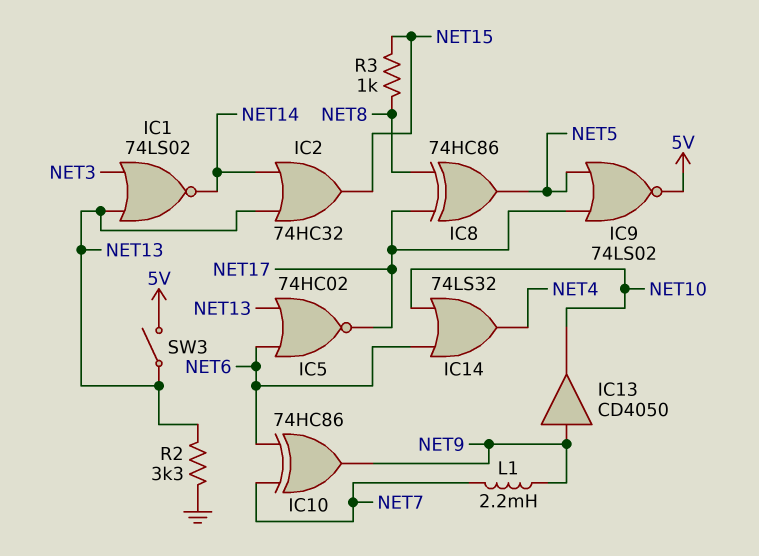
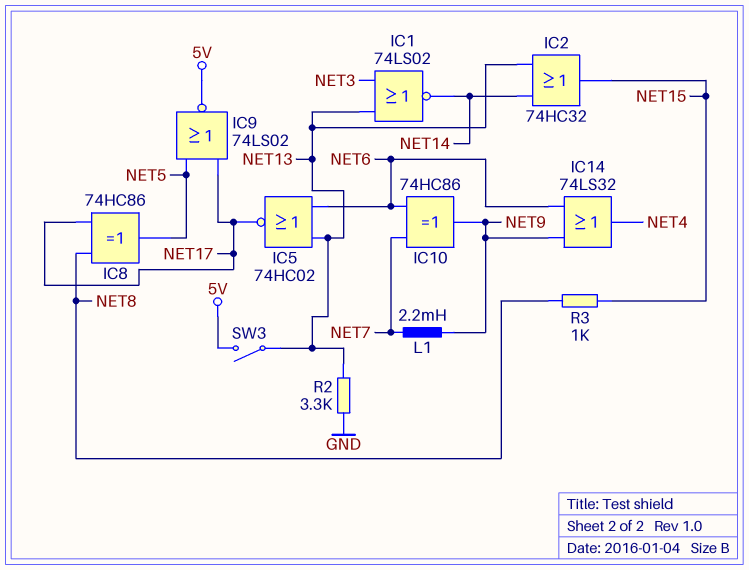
IC13: buffer CD4050 (in NET9, out NET10) -> none
IC14: OR 74LS32 (in NET6, in NET10, out NET4) -> OR 74LS32 (in NET6, in NET9, out NET4)

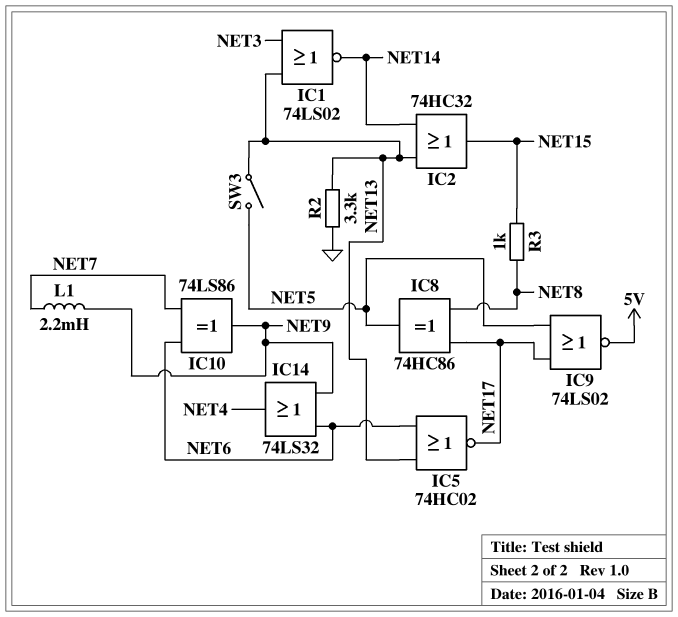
IC10: XOR 74HC86 (in NET6, in NET7, out NET9) -> XOR 74LS86 (in NET6, in NET7, out NET9)
SW3: switch (5V, NET13) -> switch (NET5, NET13)

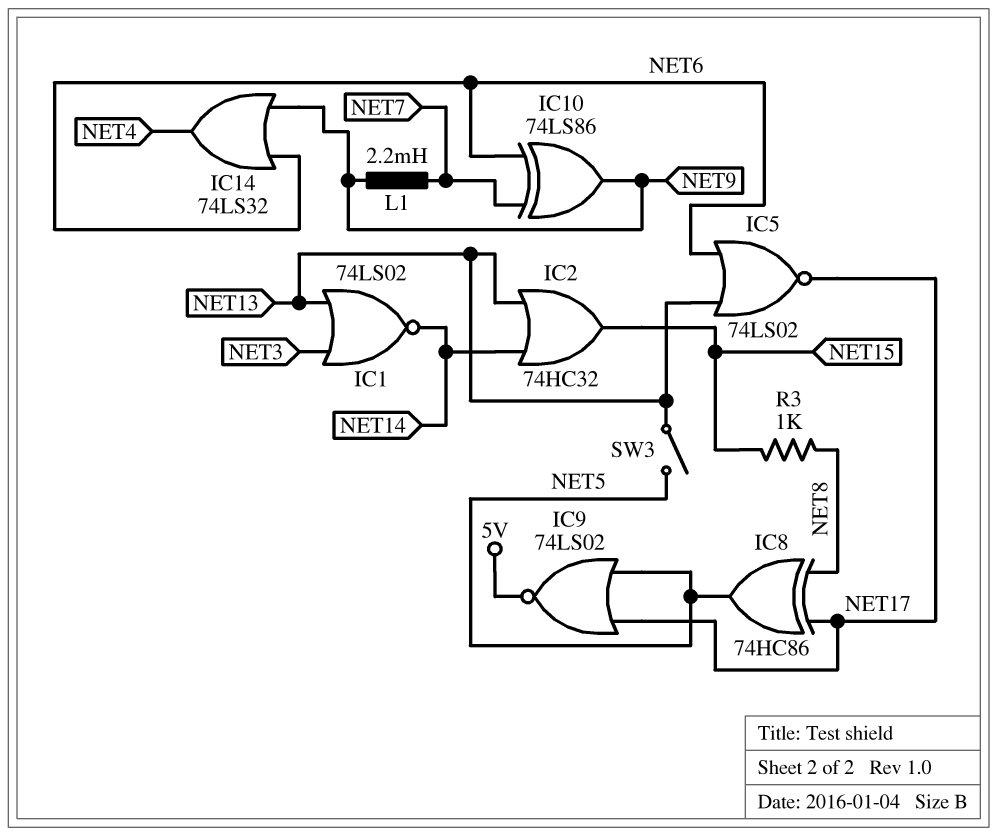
IC5: NOR 74HC02 (in NET6, in NET13, out NET17) -> NOR 74LS02 (in NET6, in NET13, out NET17)
R2: 3.3k (GND, NET13) -> none

